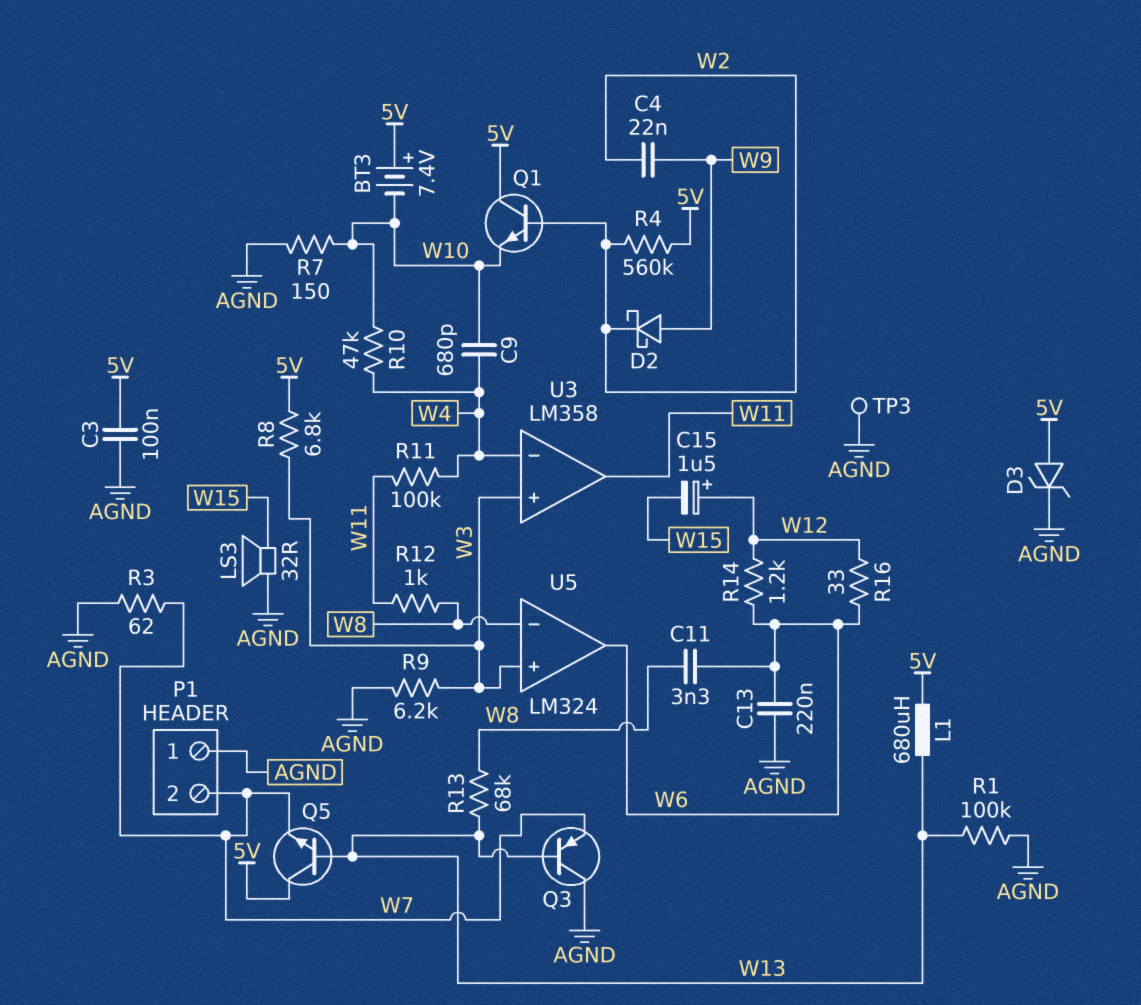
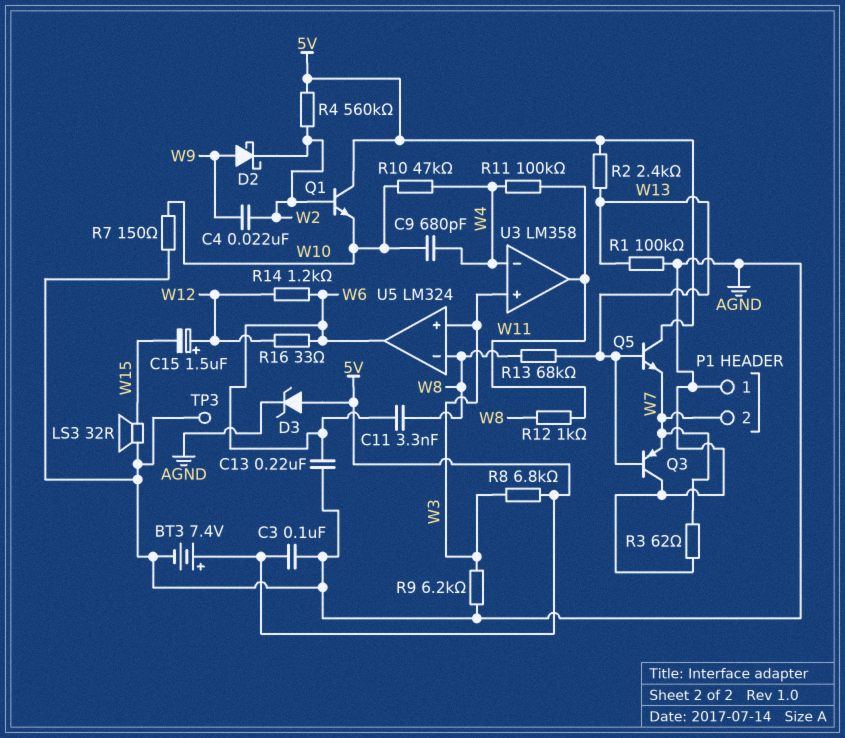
BT3: 7.4V (plus 5V, minus W10) -> 7.4V (plus 5V, minus AGND)
L1: 680uH (5V, W13) -> none
R2: none -> 2.4k (5V, W13)

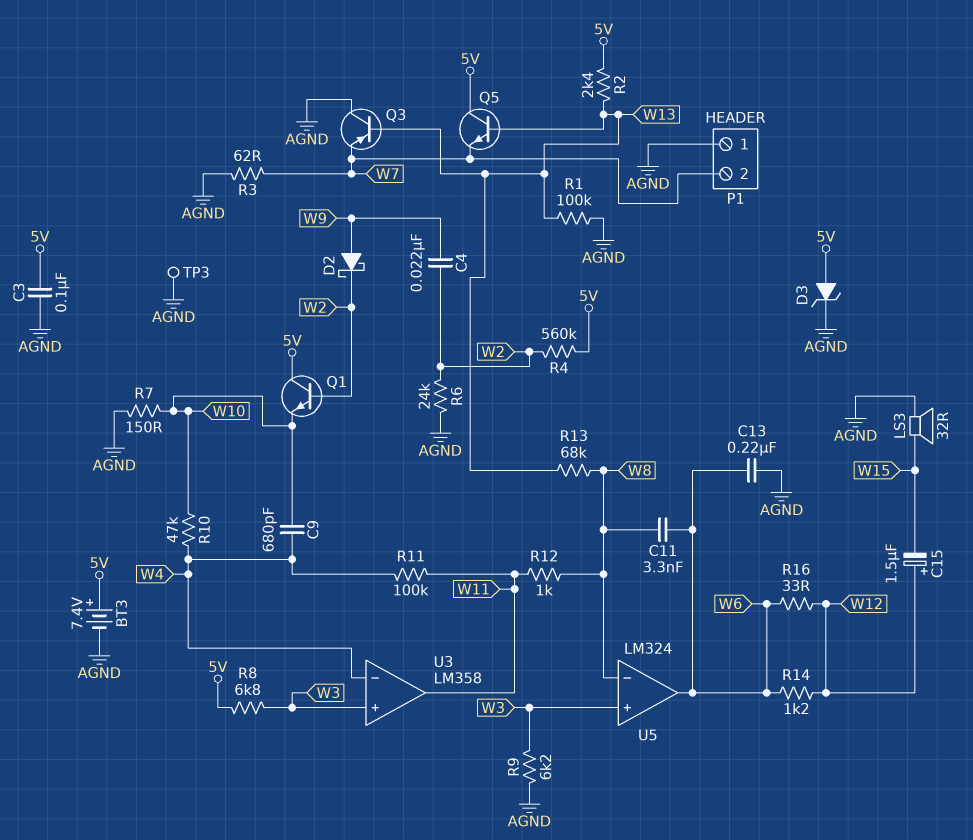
R6: none -> 24k (AGND, W2)

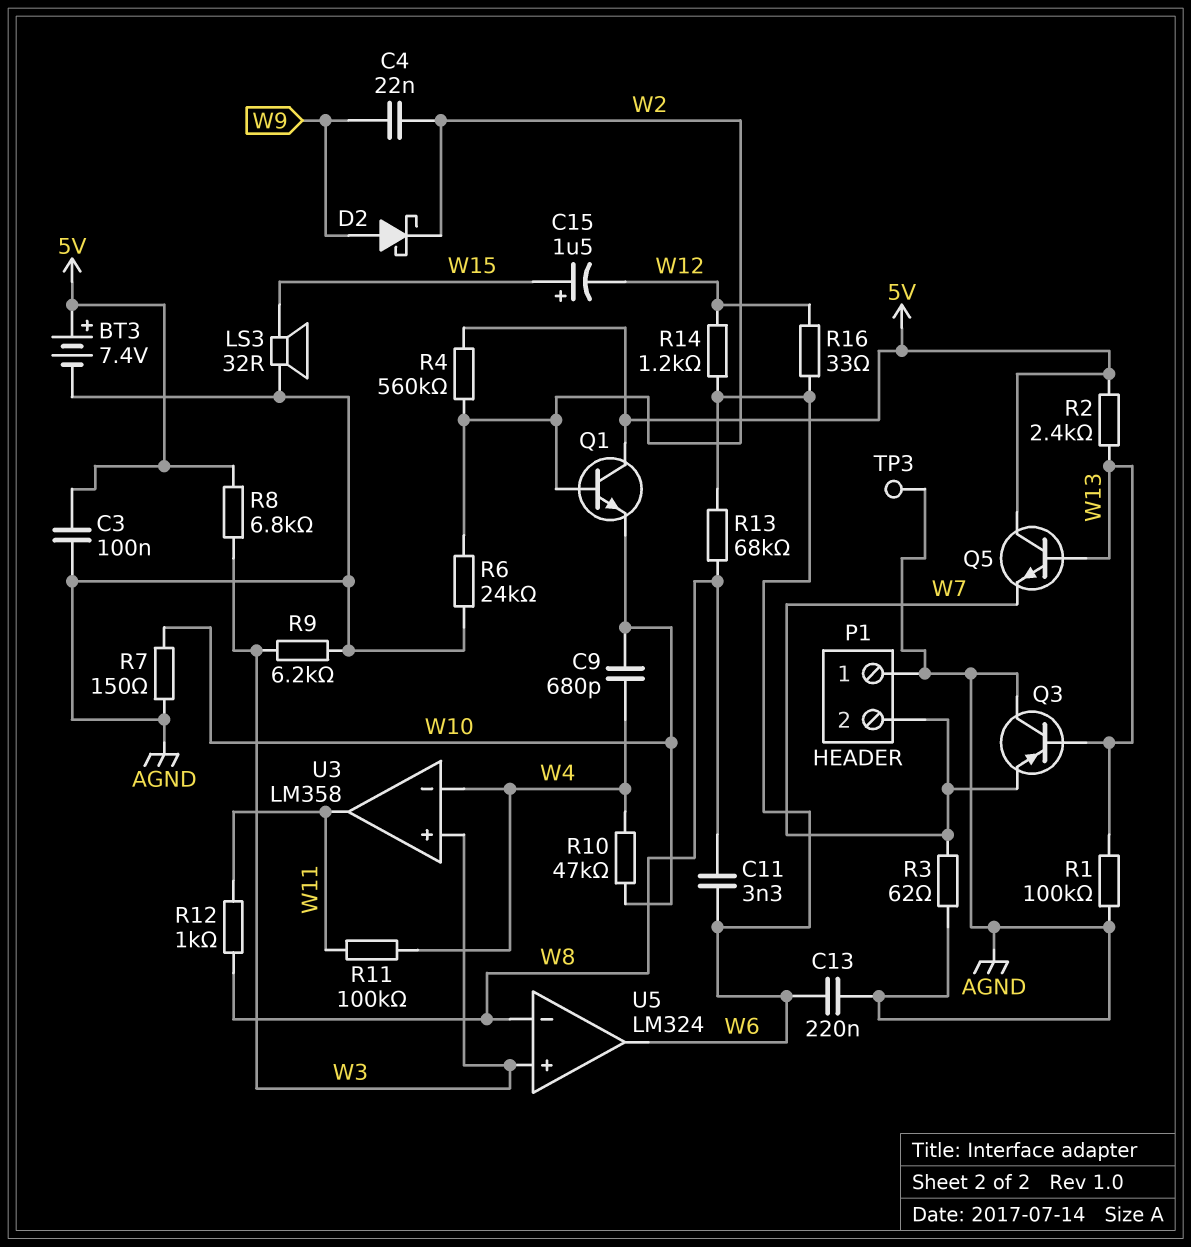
C15: 1.5uF (plus W12, minus W15) -> 1.5uF (plus W15, minus W12)
D3: zener (A 5V, K AGND) -> none
R13: 68k (W8, W13) -> 68k (W6, W8)

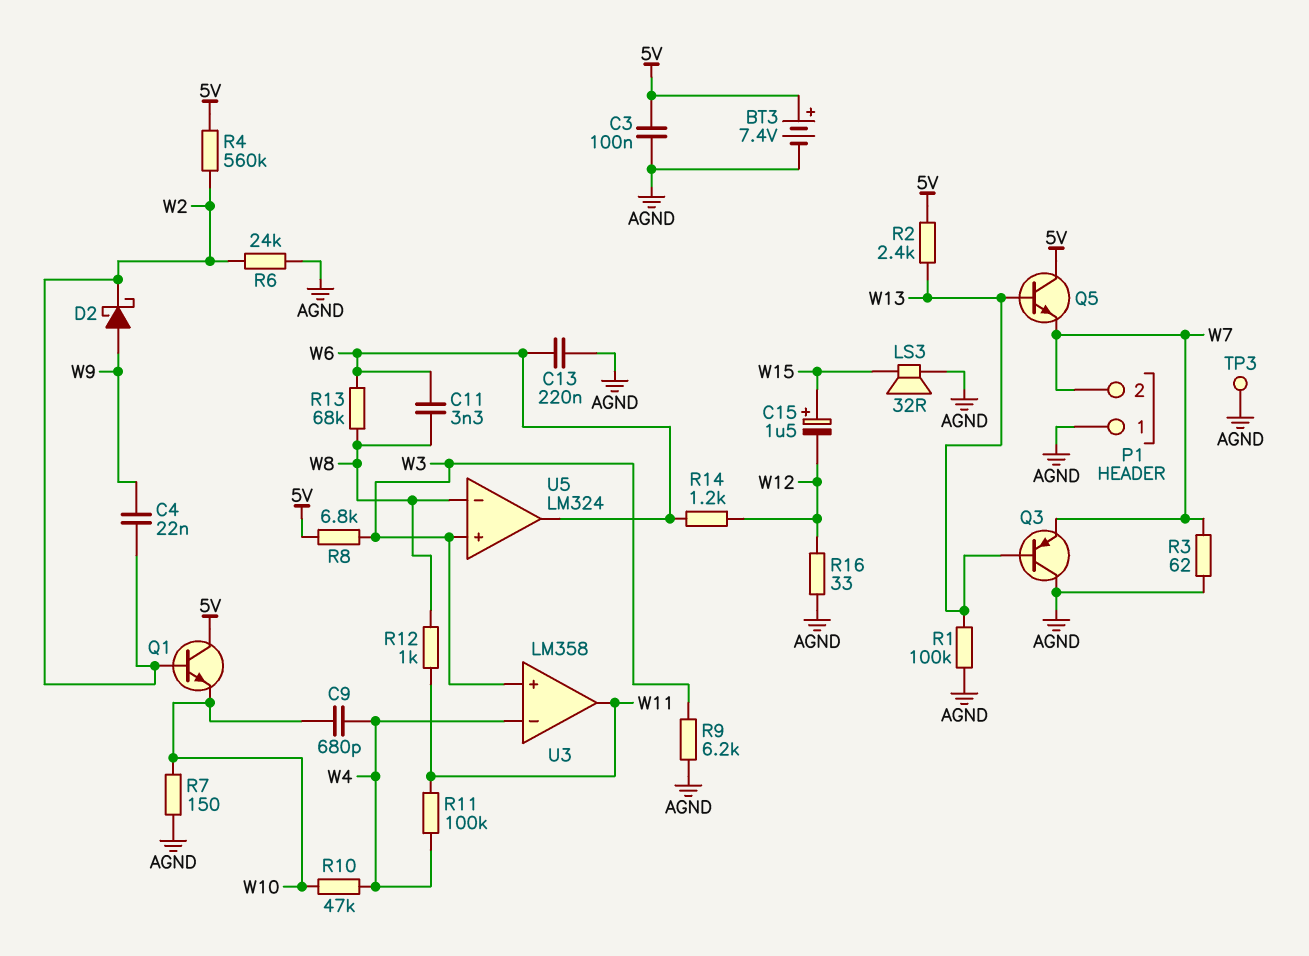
R16: 33 (W6, W12) -> 33 (AGND, W12)

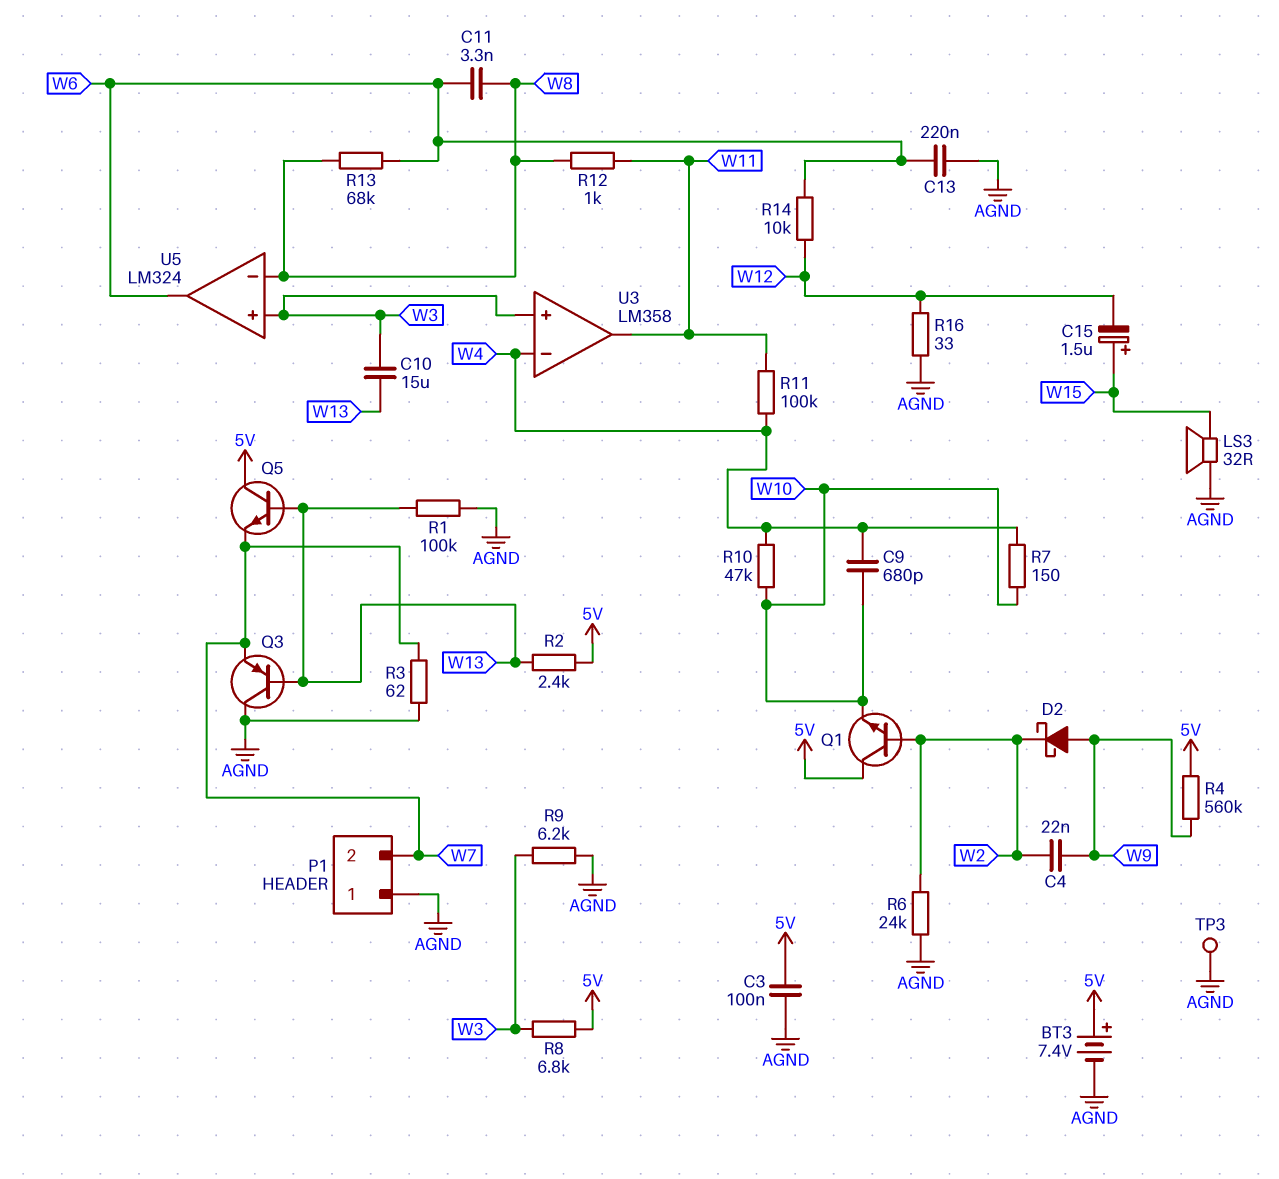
C10: none -> 15uF (W3, W13)
R4: 560k (5V, W2) -> 560k (5V, W9)
R7: 150 (AGND, W10) -> 150 (W4, W10)
R14: 1.2k (W6, W12) -> 10k (W6, W12)

